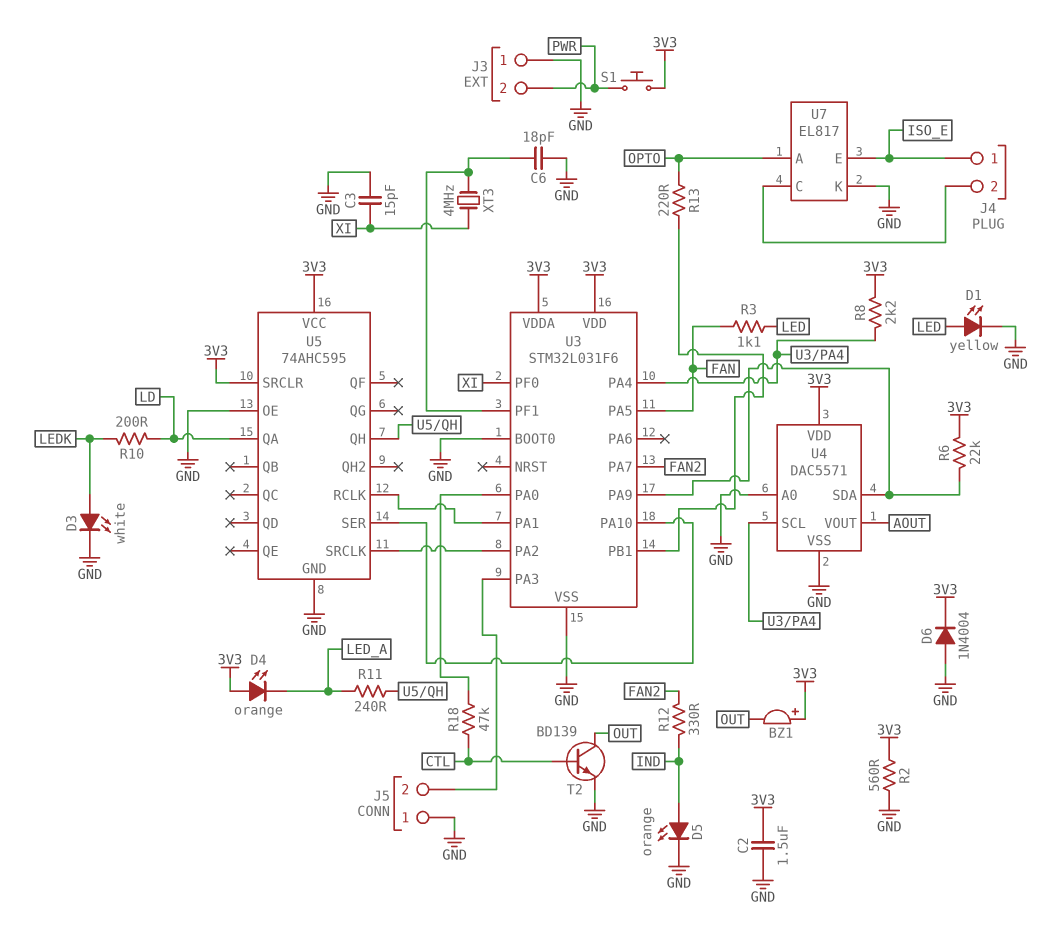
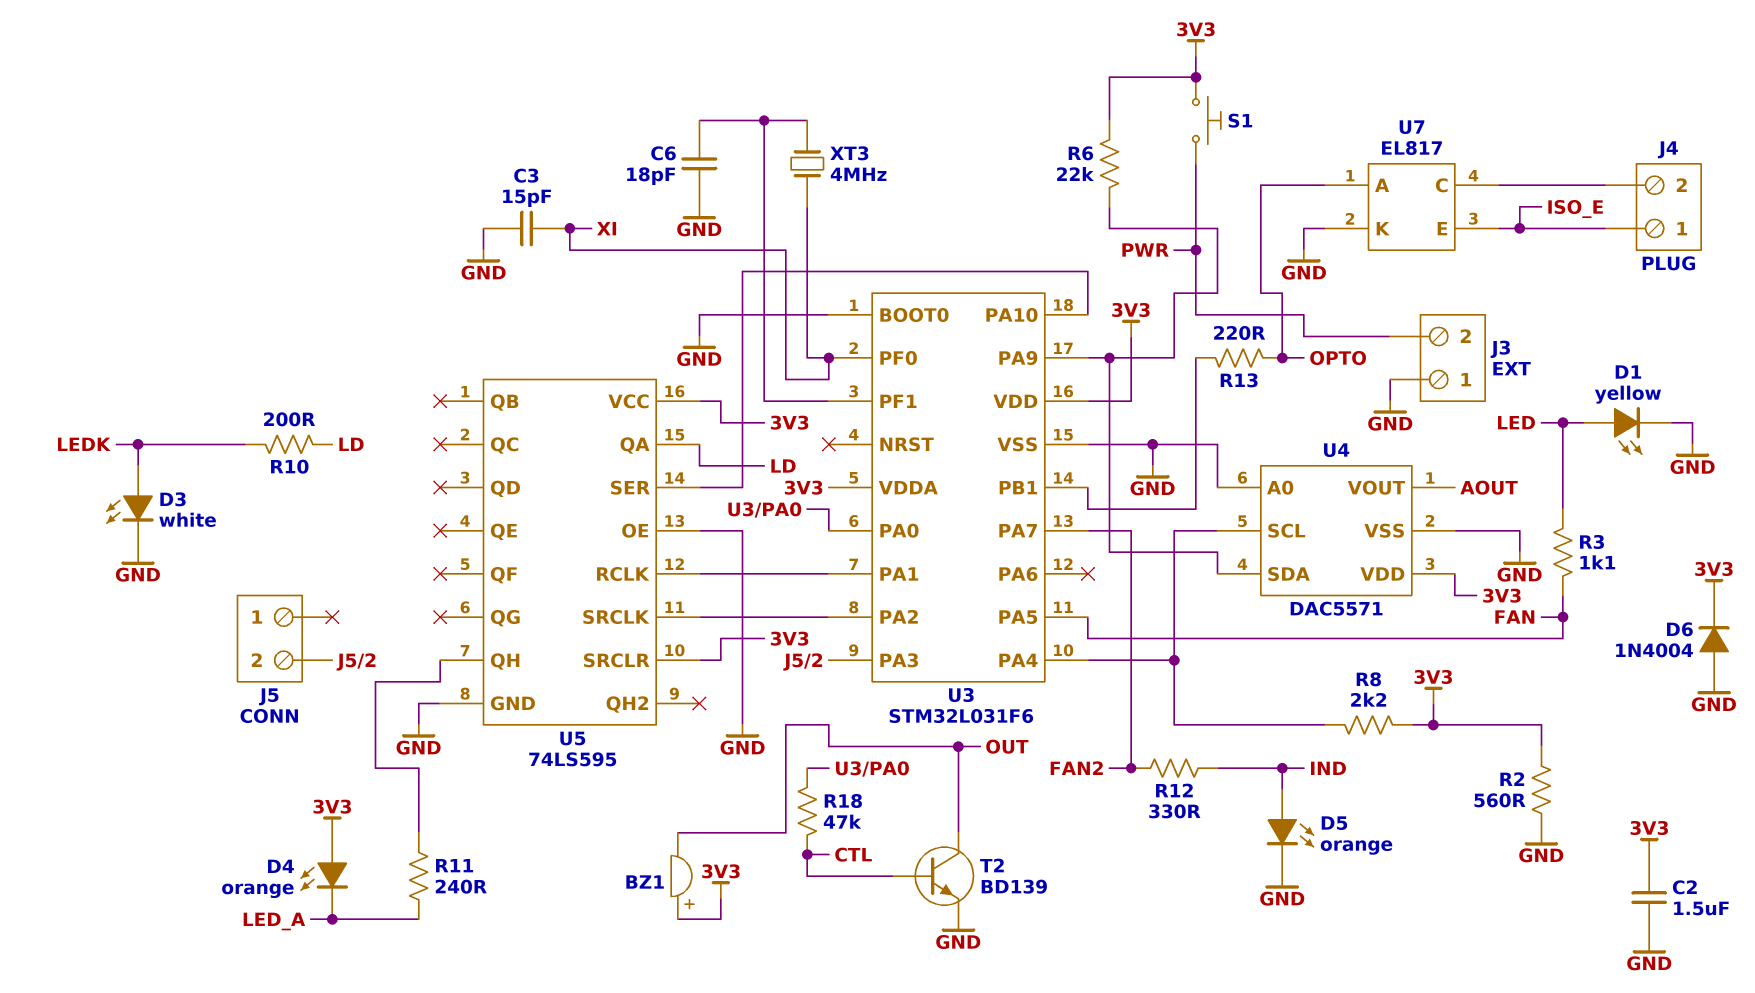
J5 pin 1: GND -> none
U5: 74AHC595 -> 74LS595

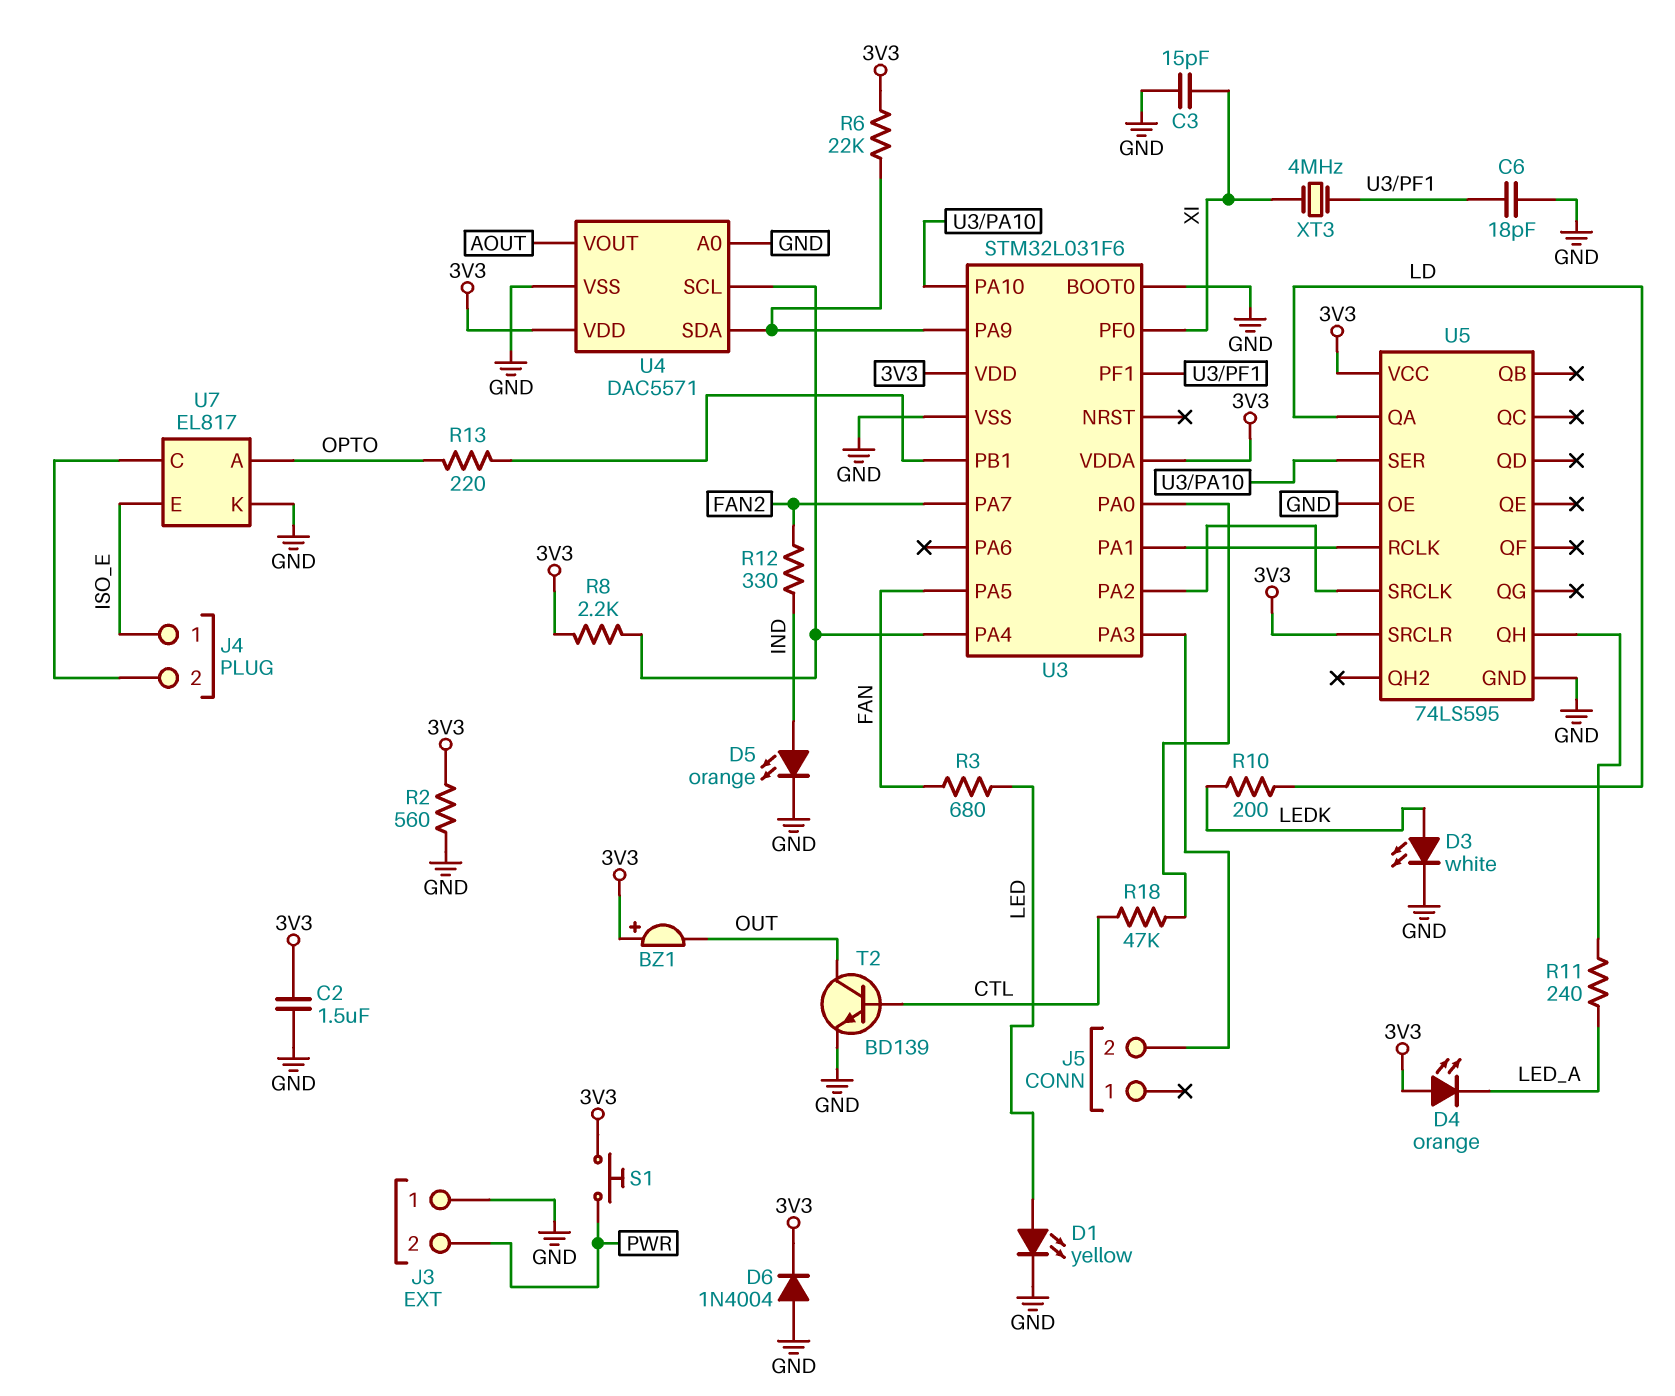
R3: 1.1k (FAN, LED) -> 680 (FAN, LED)

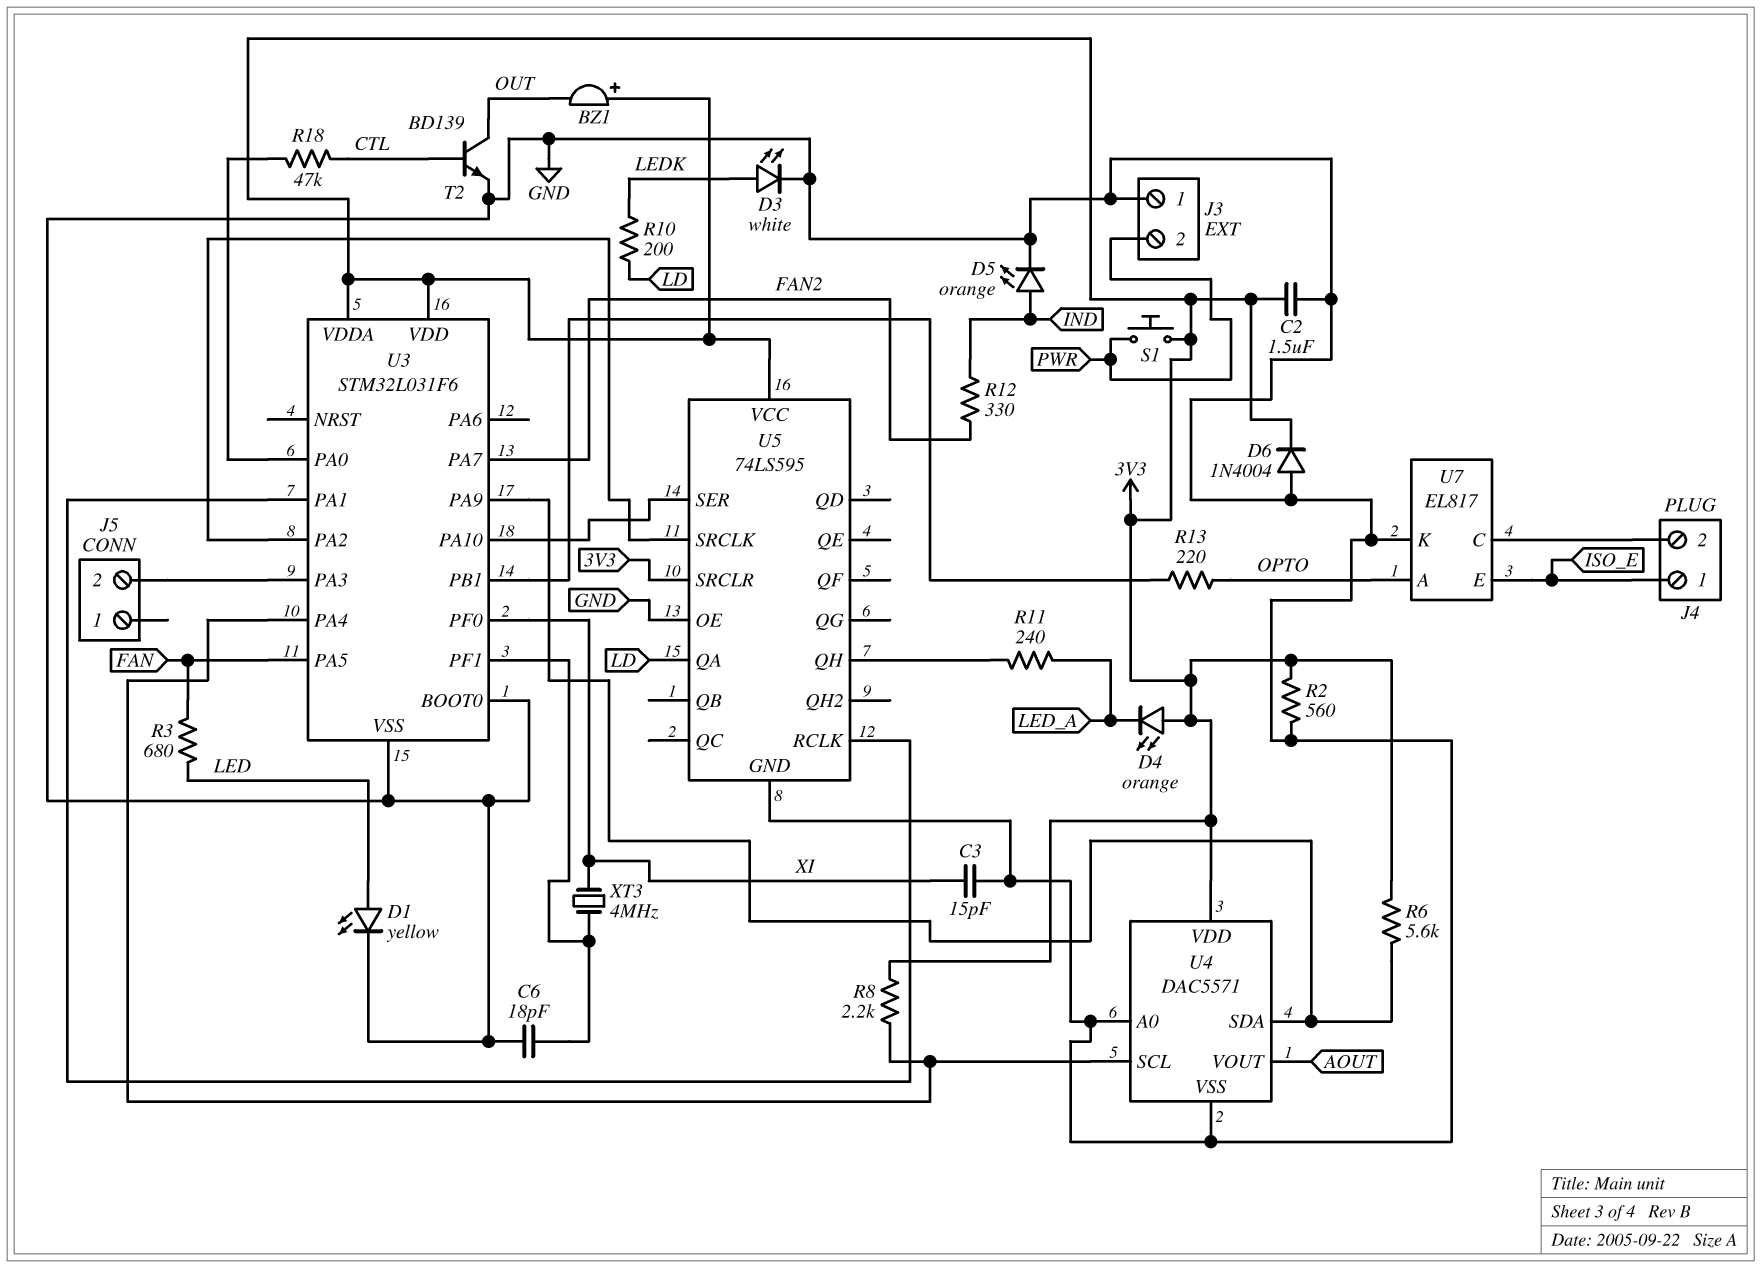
R6: 22k (3V3, U3/PA9) -> 5.6k (3V3, U3/PA9)

